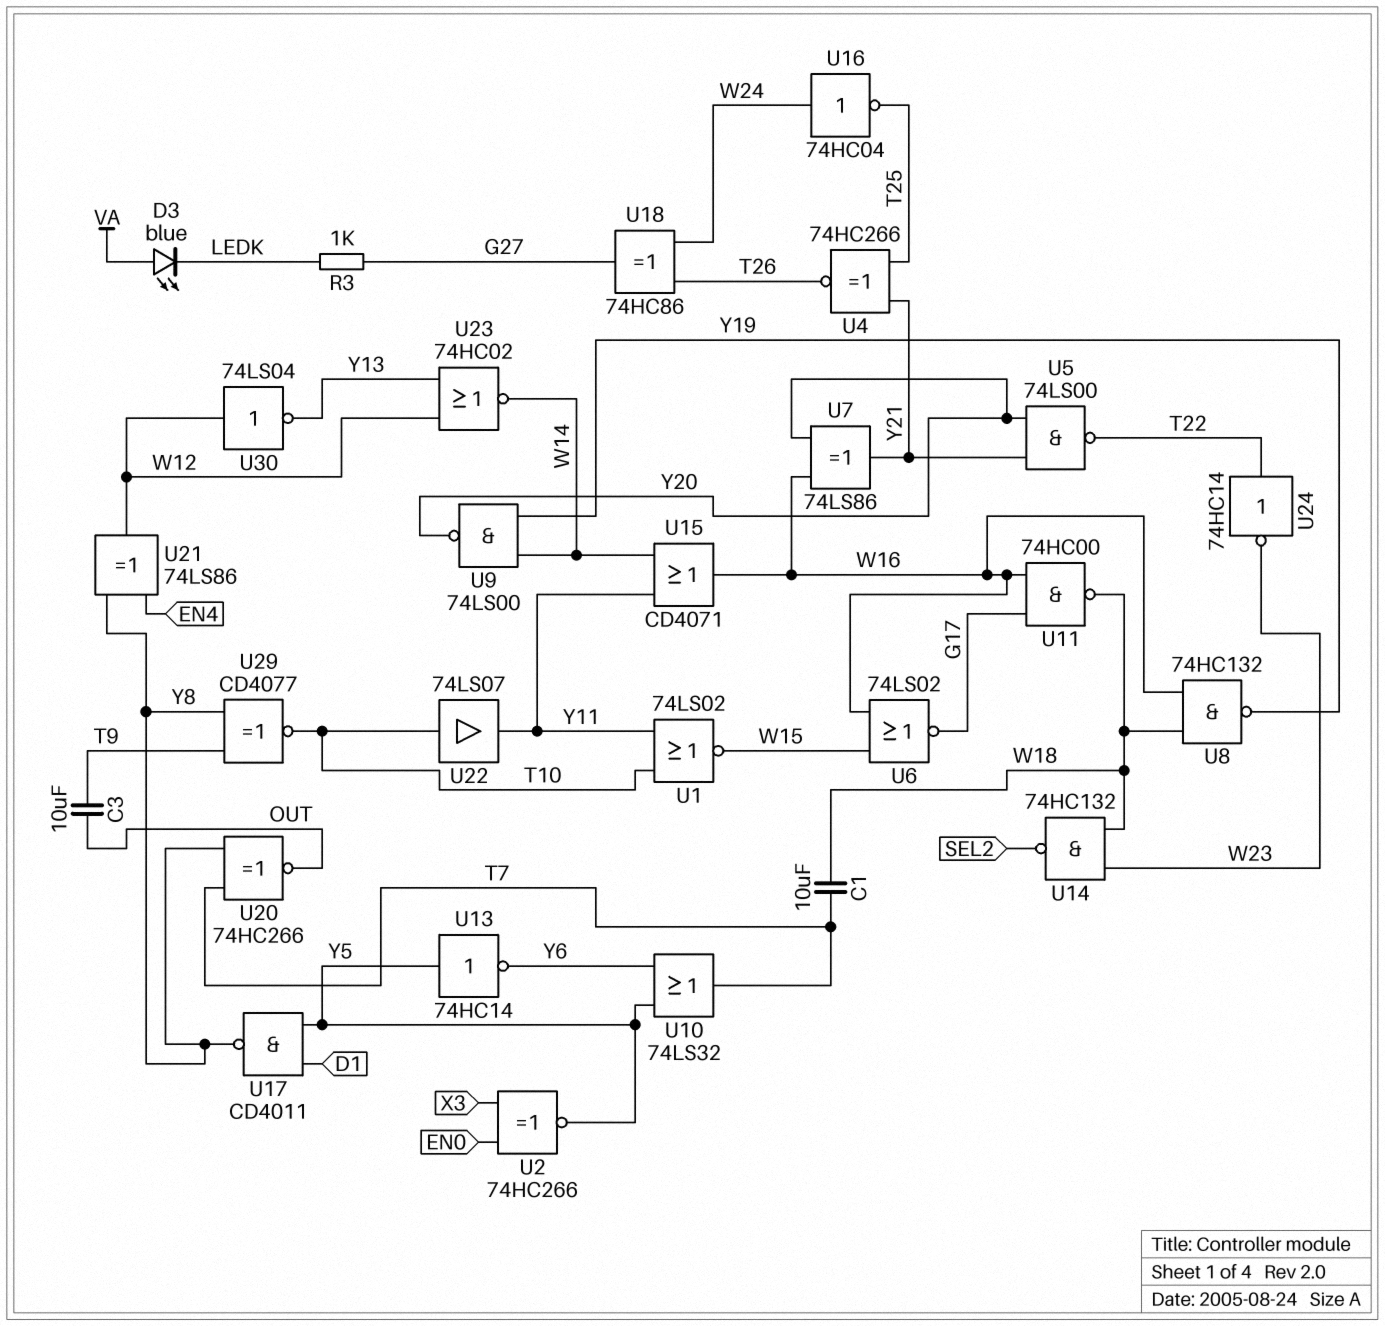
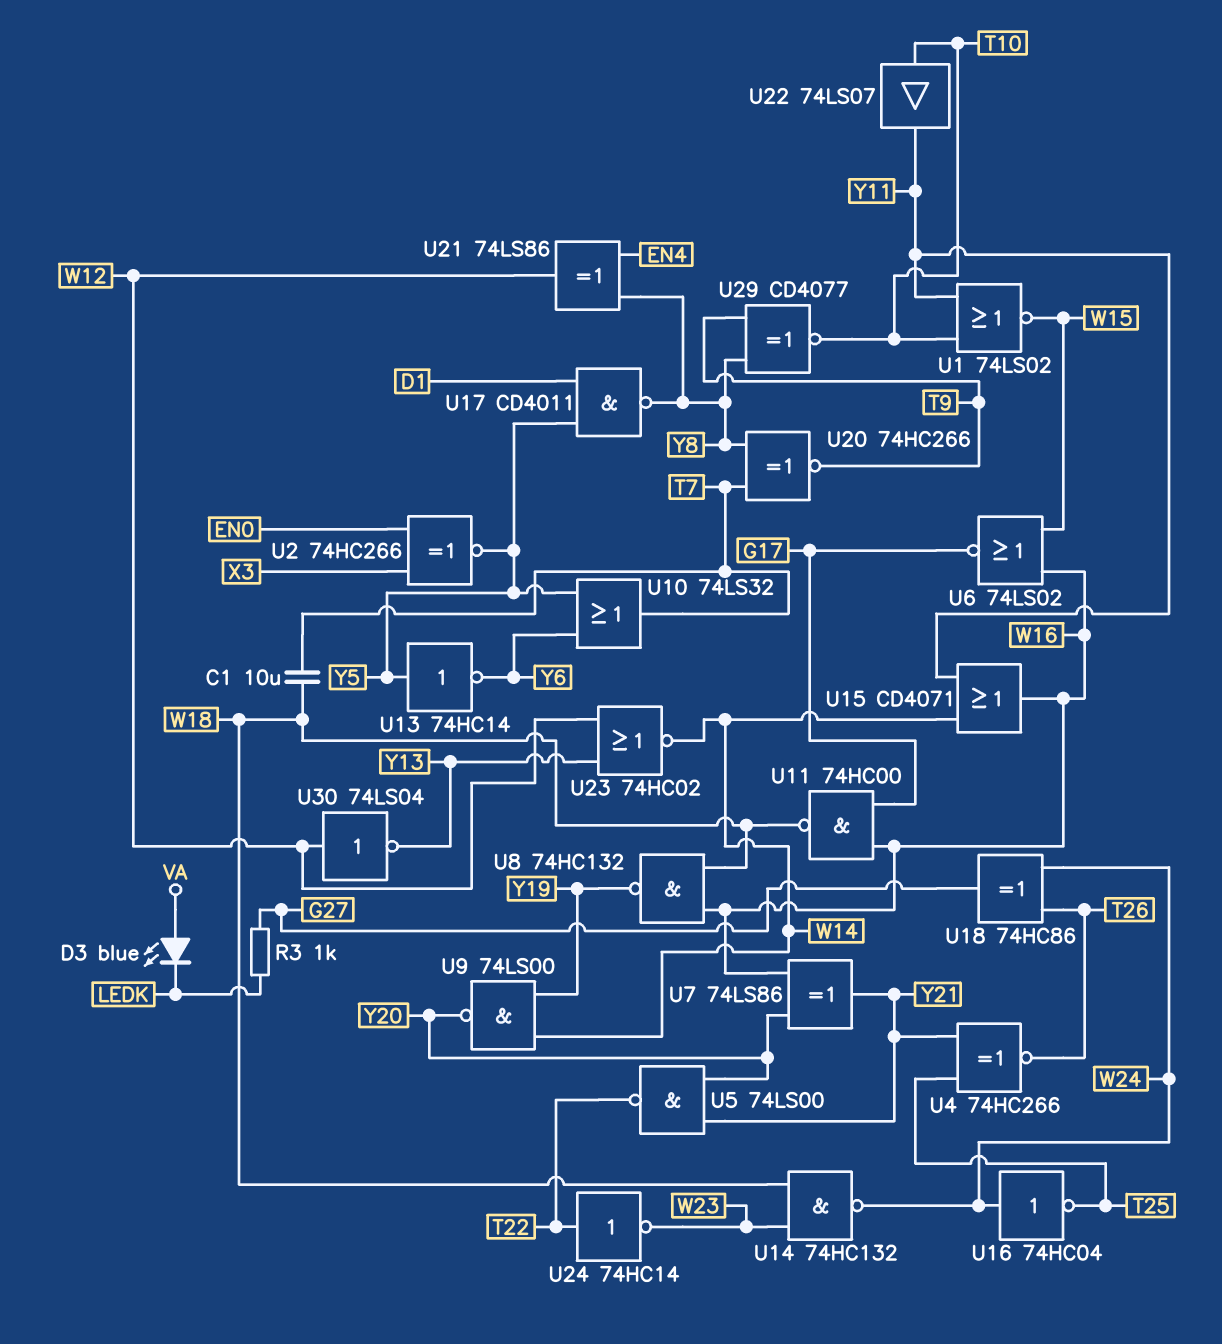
C3: 10uF (OUT, T9) -> none
U14: NAND 74HC132 (in W18, in W23, out SEL2) -> NAND 74HC132 (in W18, in W23, out W24)
U20: XNOR 74HC266 (in T7, in Y8, out OUT) -> XNOR 74HC266 (in T7, in Y8, out T9)

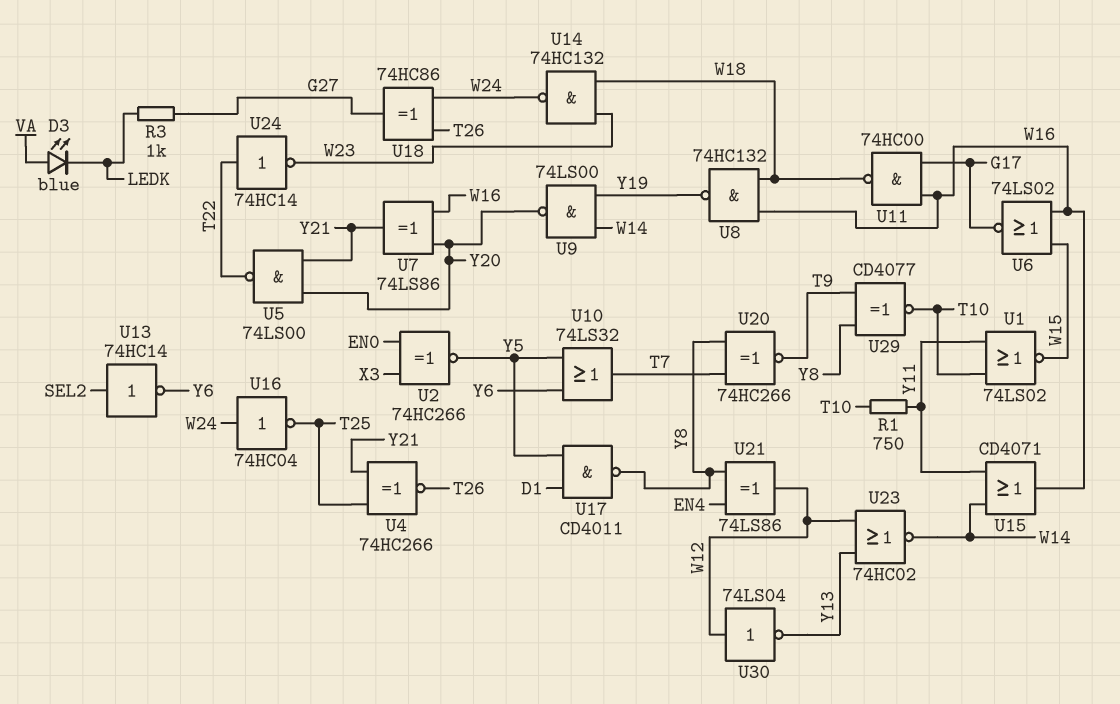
C1: 10uF (T7, W18) -> none
R1: none -> 750 (T10, Y11)
U13: NOT 74HC14 (in Y5, out Y6) -> NOT 74HC14 (in SEL2, out Y6)
U22: buffer 74LS07 (in T10, out Y11) -> none

